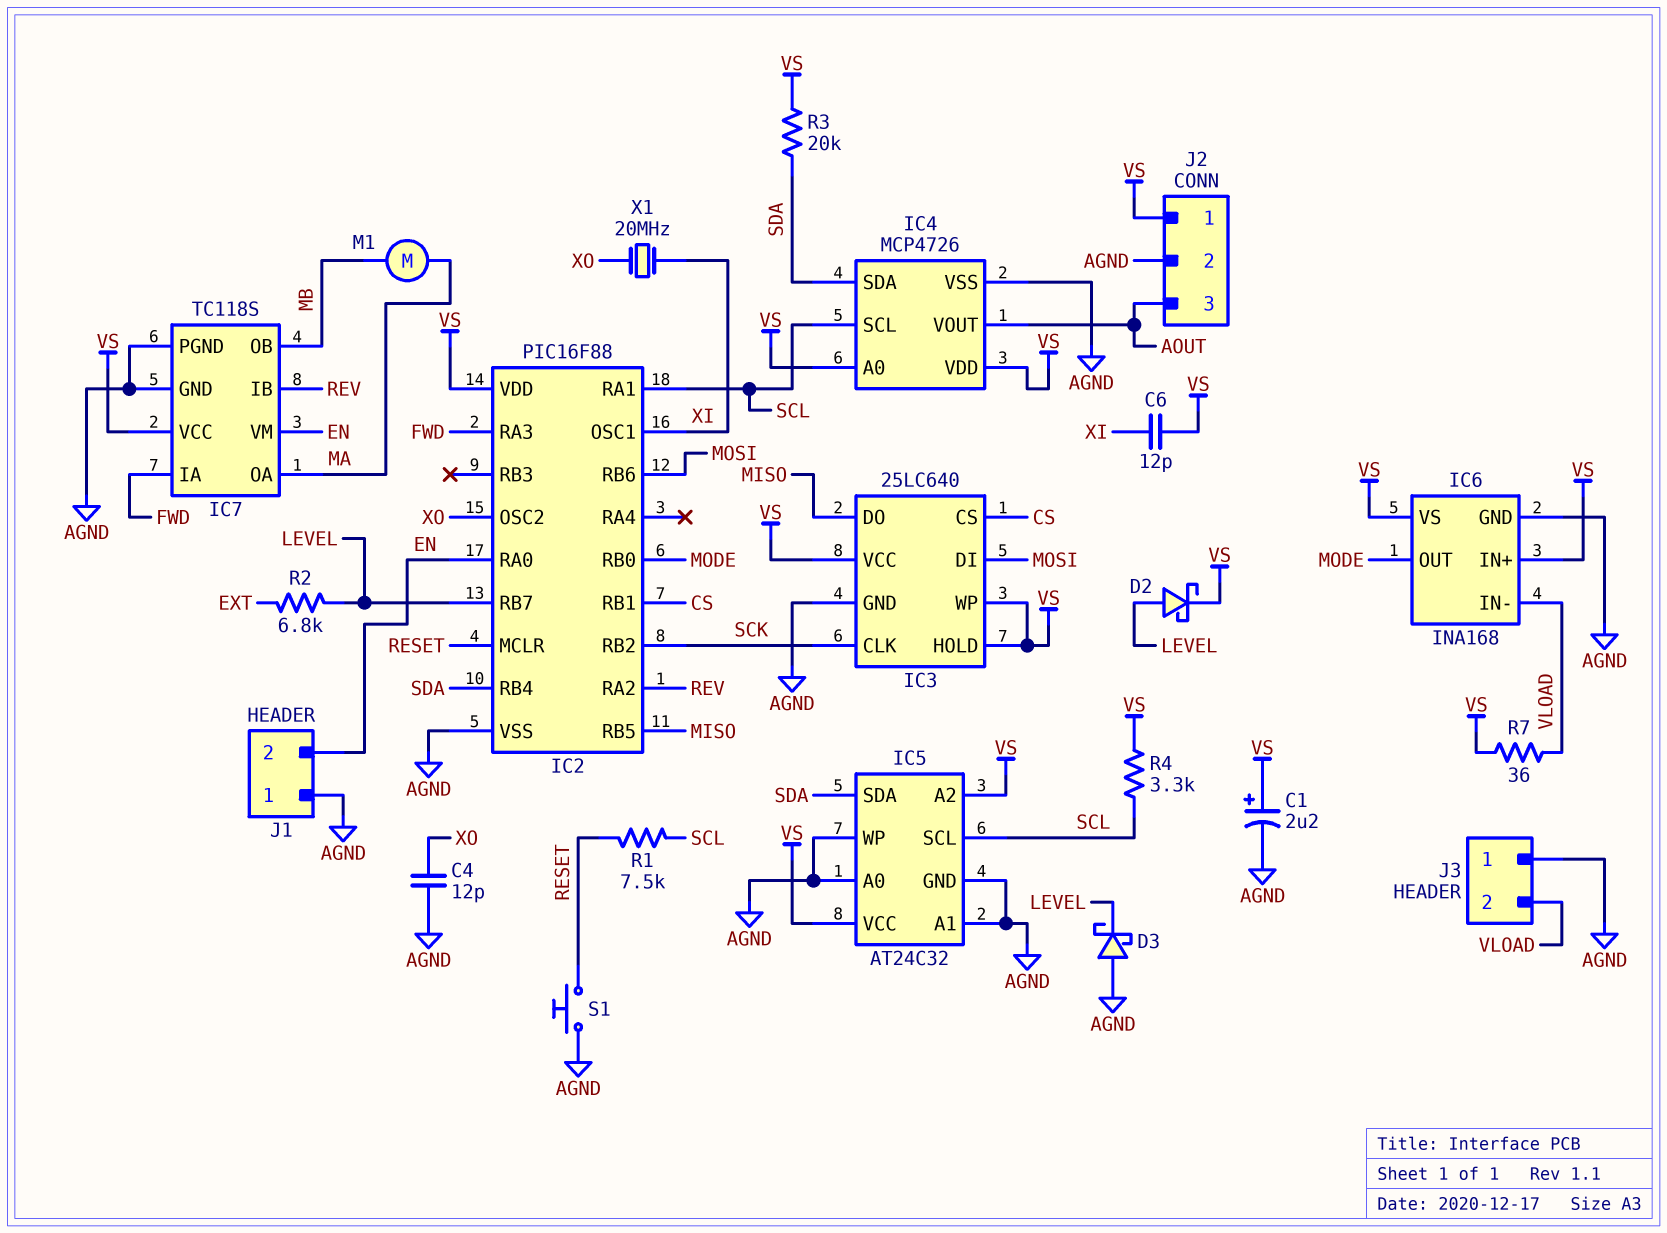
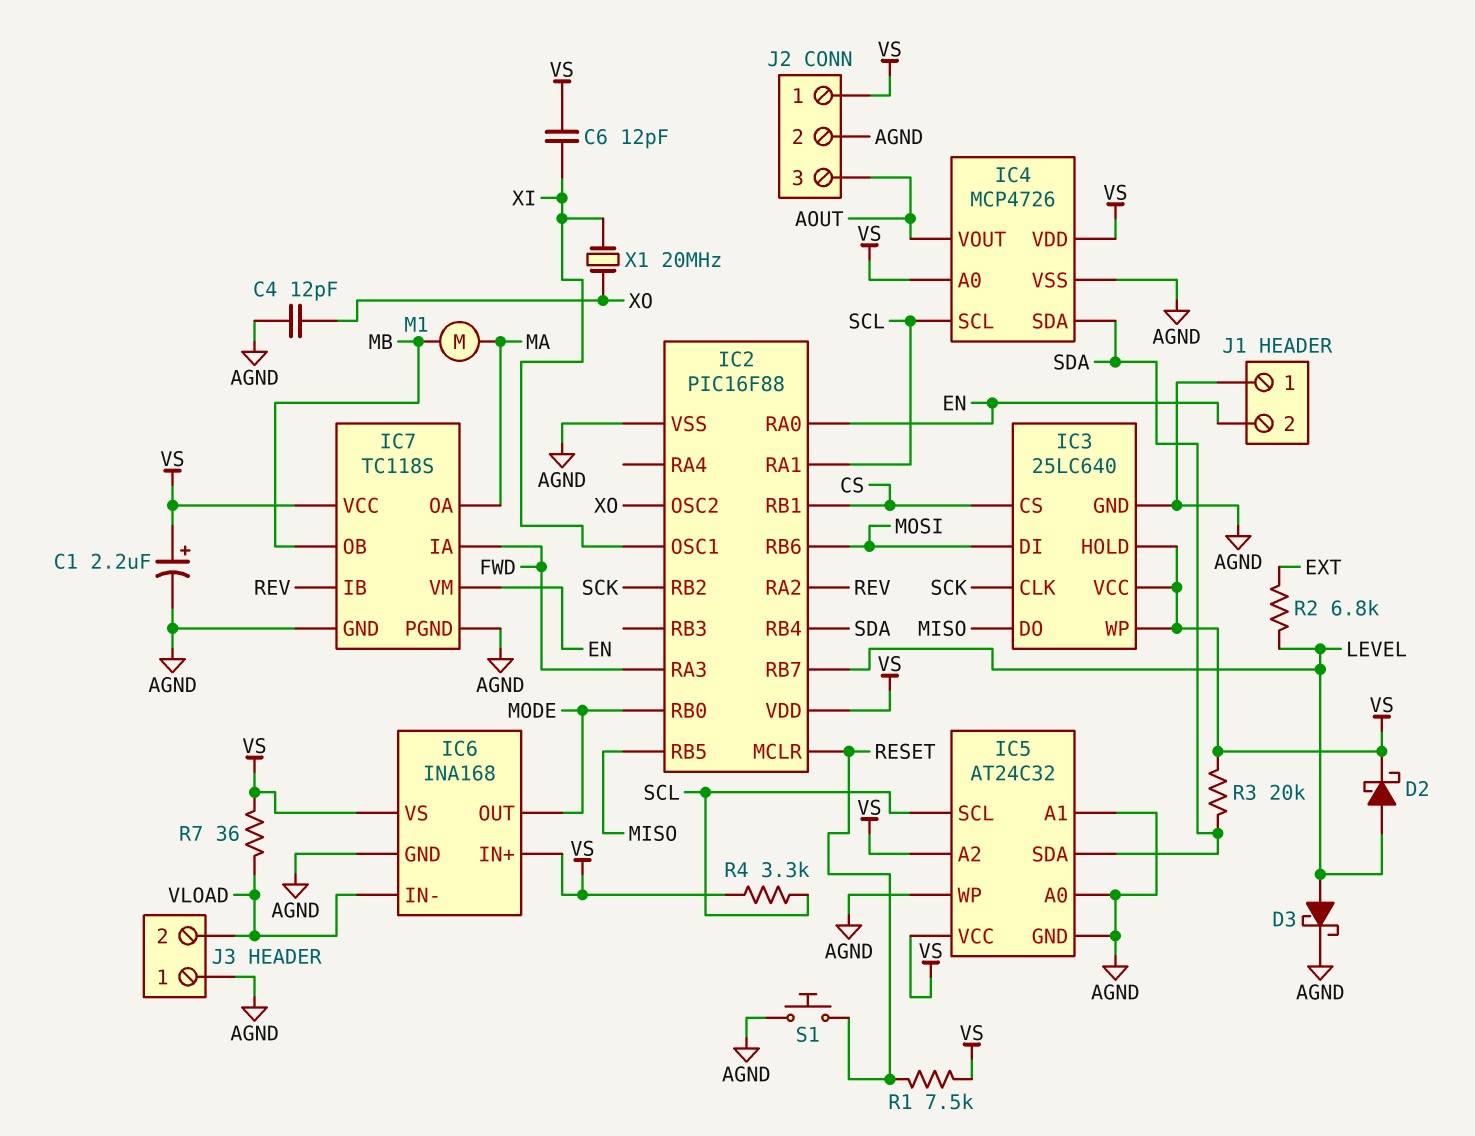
D3: schottky (A AGND, K LEVEL) -> schottky (A LEVEL, K AGND)
R1: 7.5k (RESET, SCL) -> 7.5k (RESET, VS)

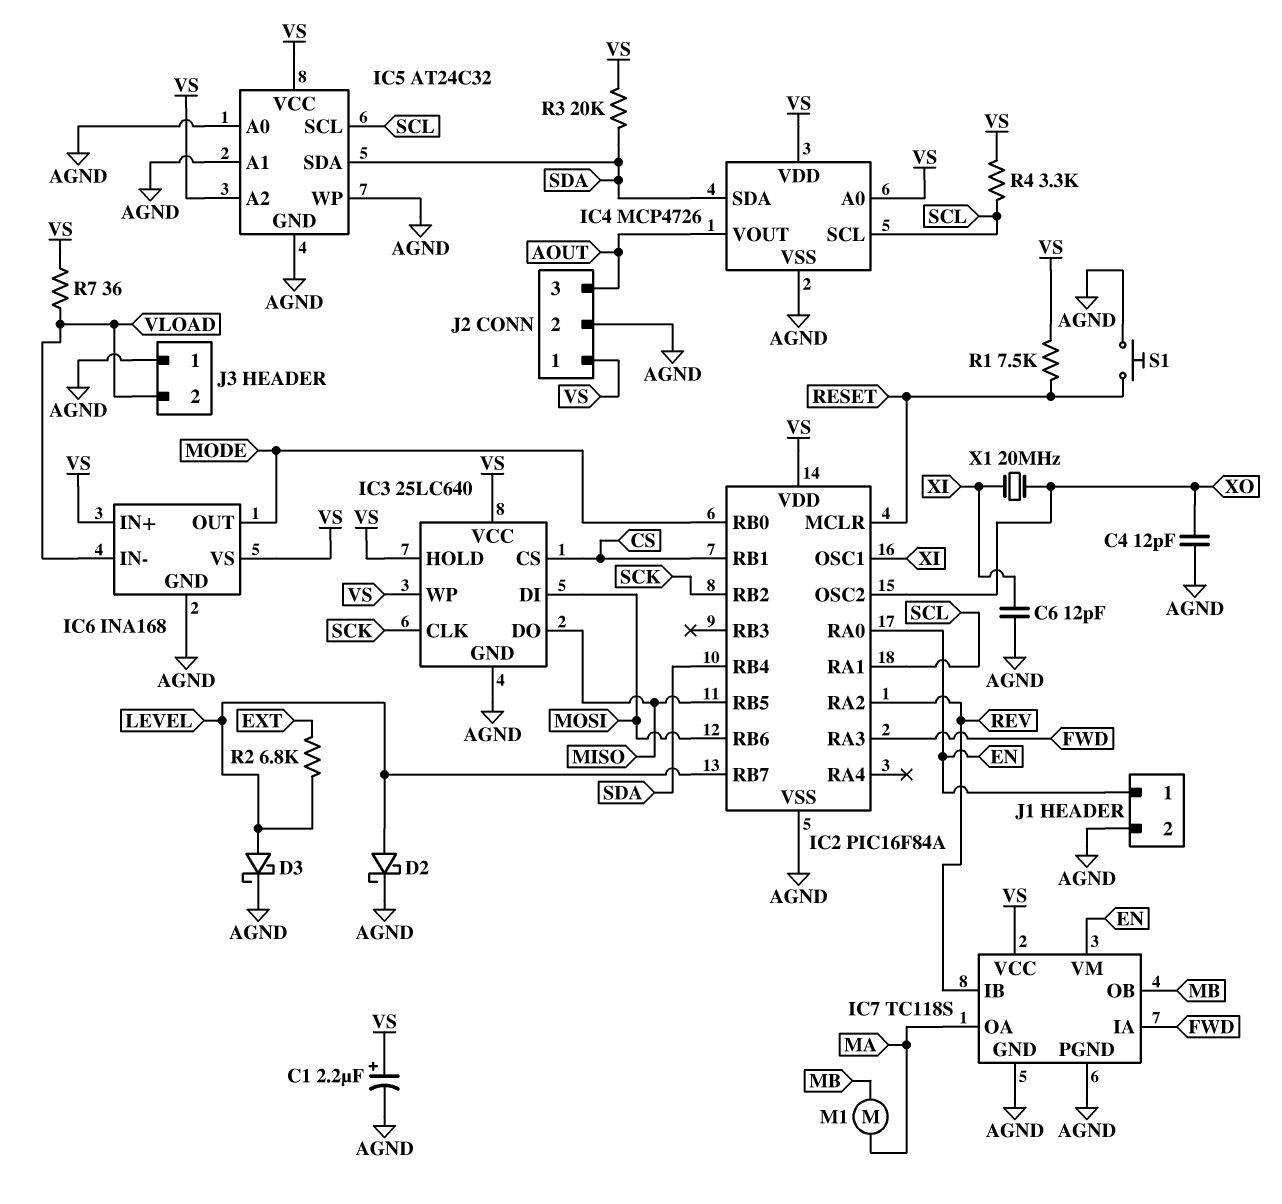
C6: 12pF (VS, XI) -> 12pF (AGND, XI)
D2: schottky (A LEVEL, K VS) -> schottky (A LEVEL, K AGND)
IC2: PIC16F88 -> PIC16F84A
J1 pin 1: AGND -> EN
J1 pin 2: EN -> AGND

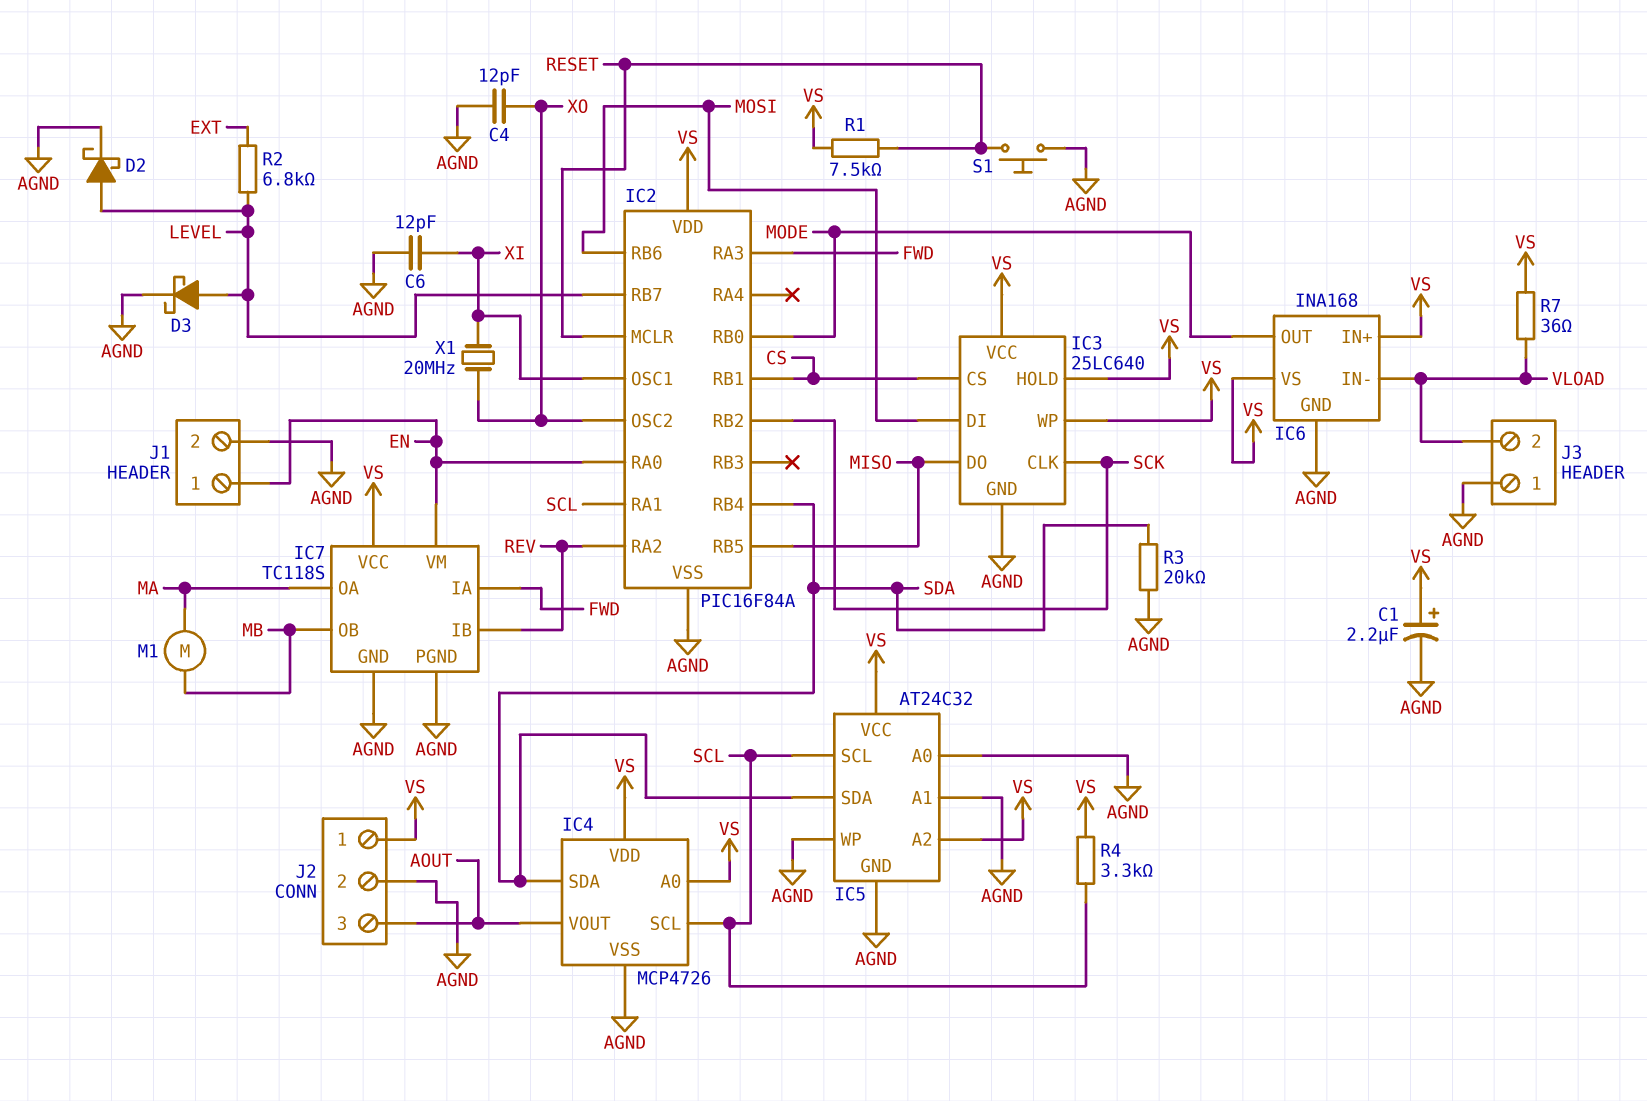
R3: 20k (SDA, VS) -> 20k (AGND, SDA)

